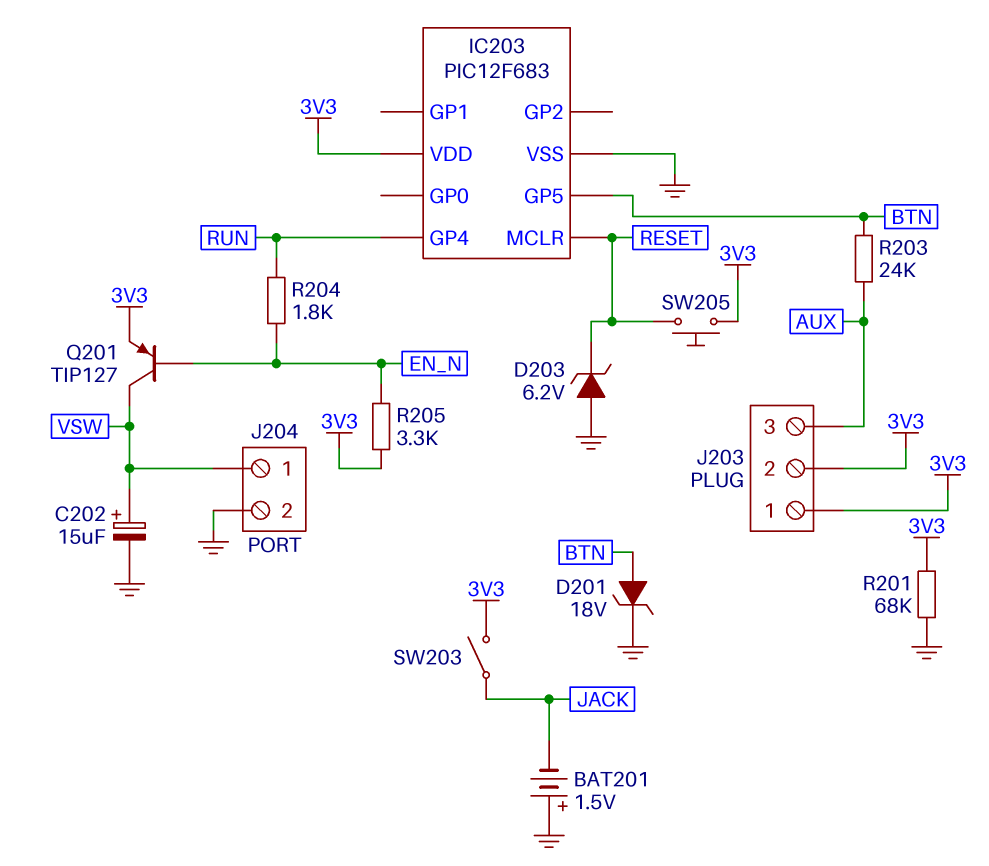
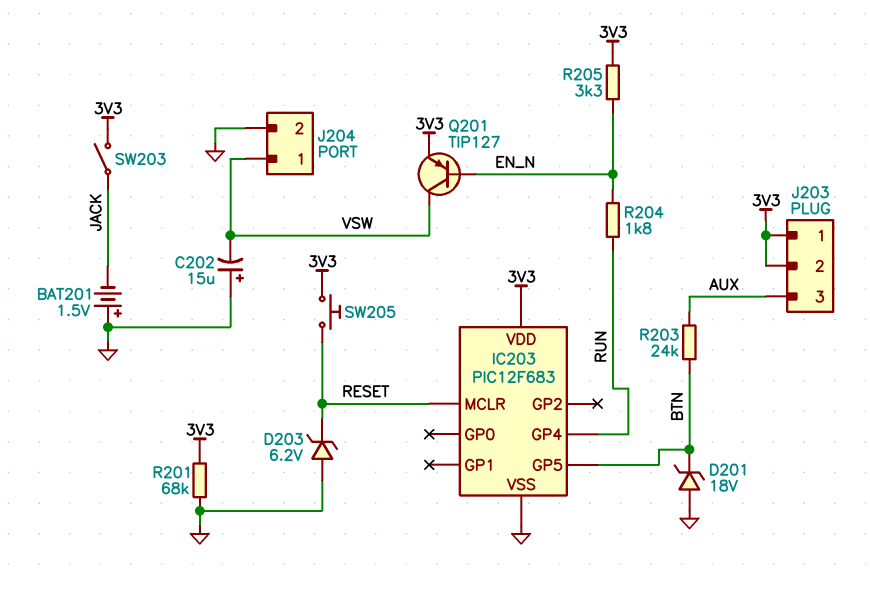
C202: 15uF (plus VSW, minus GND) -> 15uF (plus GND, minus VSW)
D201: zener 18V (A BTN, K GND) -> zener 18V (A GND, K BTN)

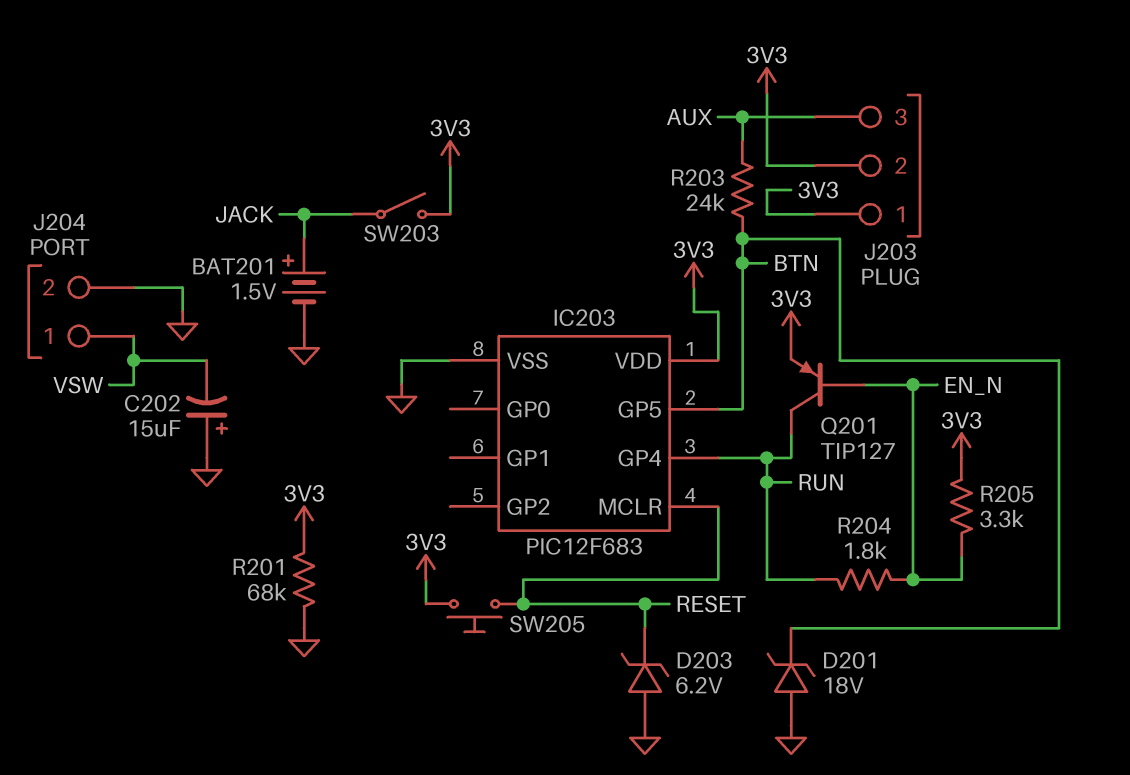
BAT201: 1.5V (plus GND, minus JACK) -> 1.5V (plus JACK, minus GND)
Q201: PNP TIP127 (B EN_N, C VSW, E 3V3) -> PNP TIP127 (B EN_N, C RUN, E 3V3)

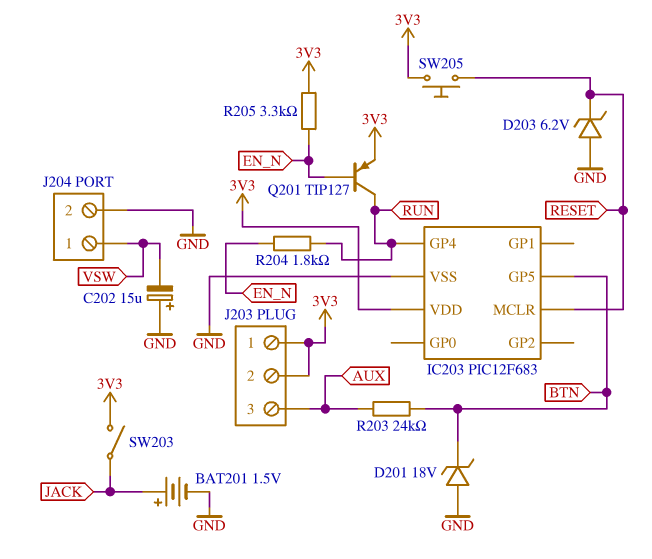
R201: 68k (3V3, GND) -> none

